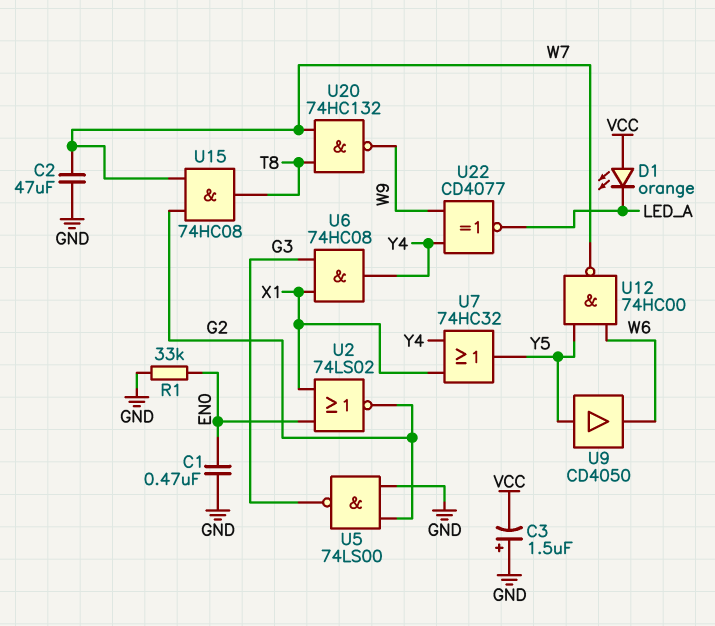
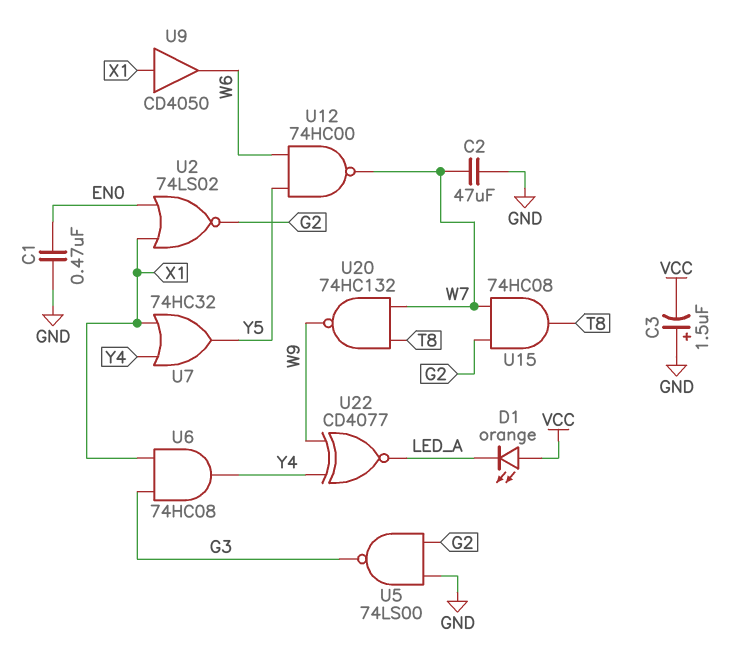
R1: 33k (EN0, GND) -> none
U9: buffer CD4050 (in Y5, out W6) -> buffer CD4050 (in X1, out W6)

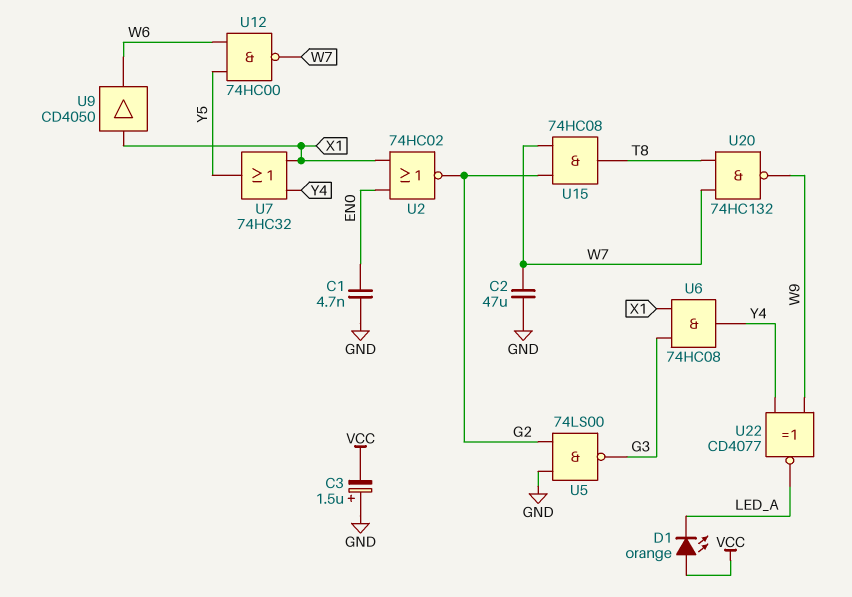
C1: 470nF (EN0, GND) -> 4.7nF (EN0, GND)
U2: NOR 74LS02 (in EN0, in X1, out G2) -> NOR 74HC02 (in EN0, in X1, out G2)

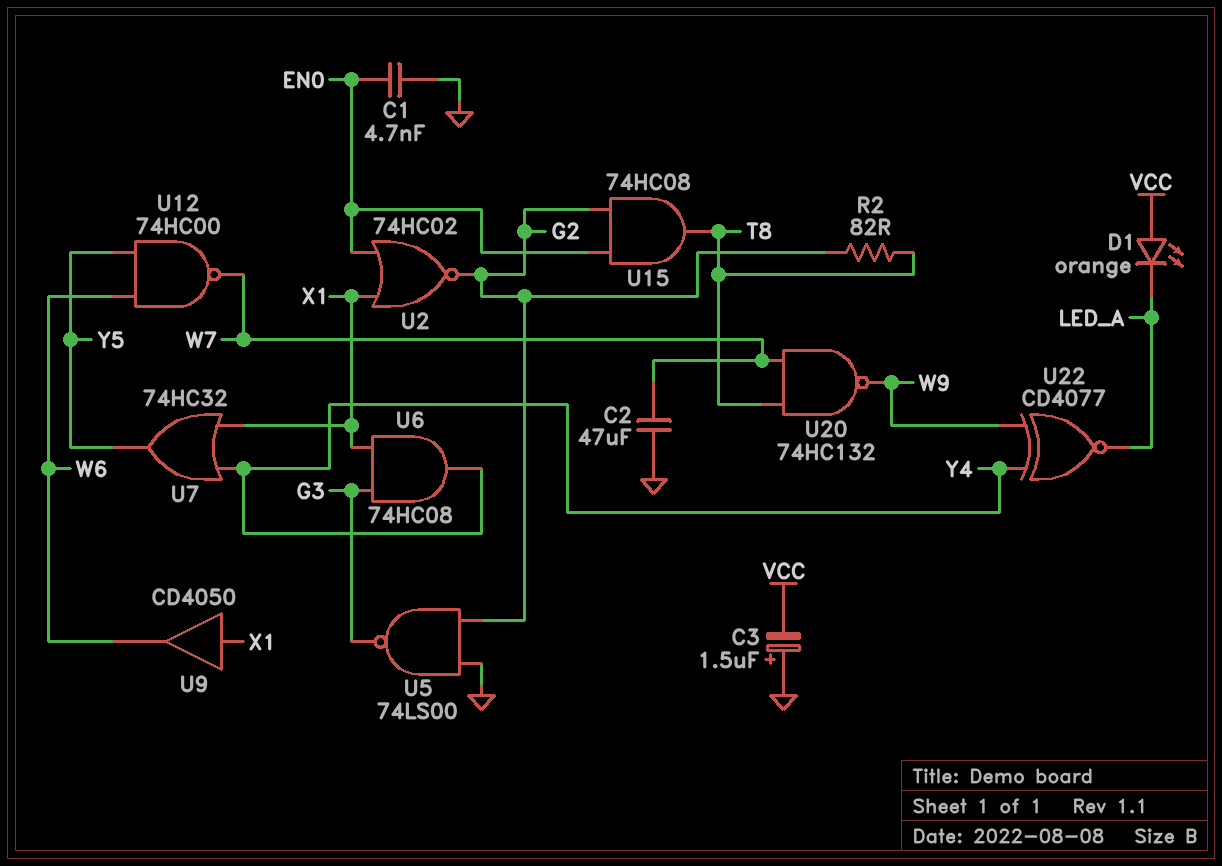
R2: none -> 82 (G2, T8)
U15: AND 74HC08 (in G2, in W7, out T8) -> AND 74HC08 (in EN0, in G2, out T8)

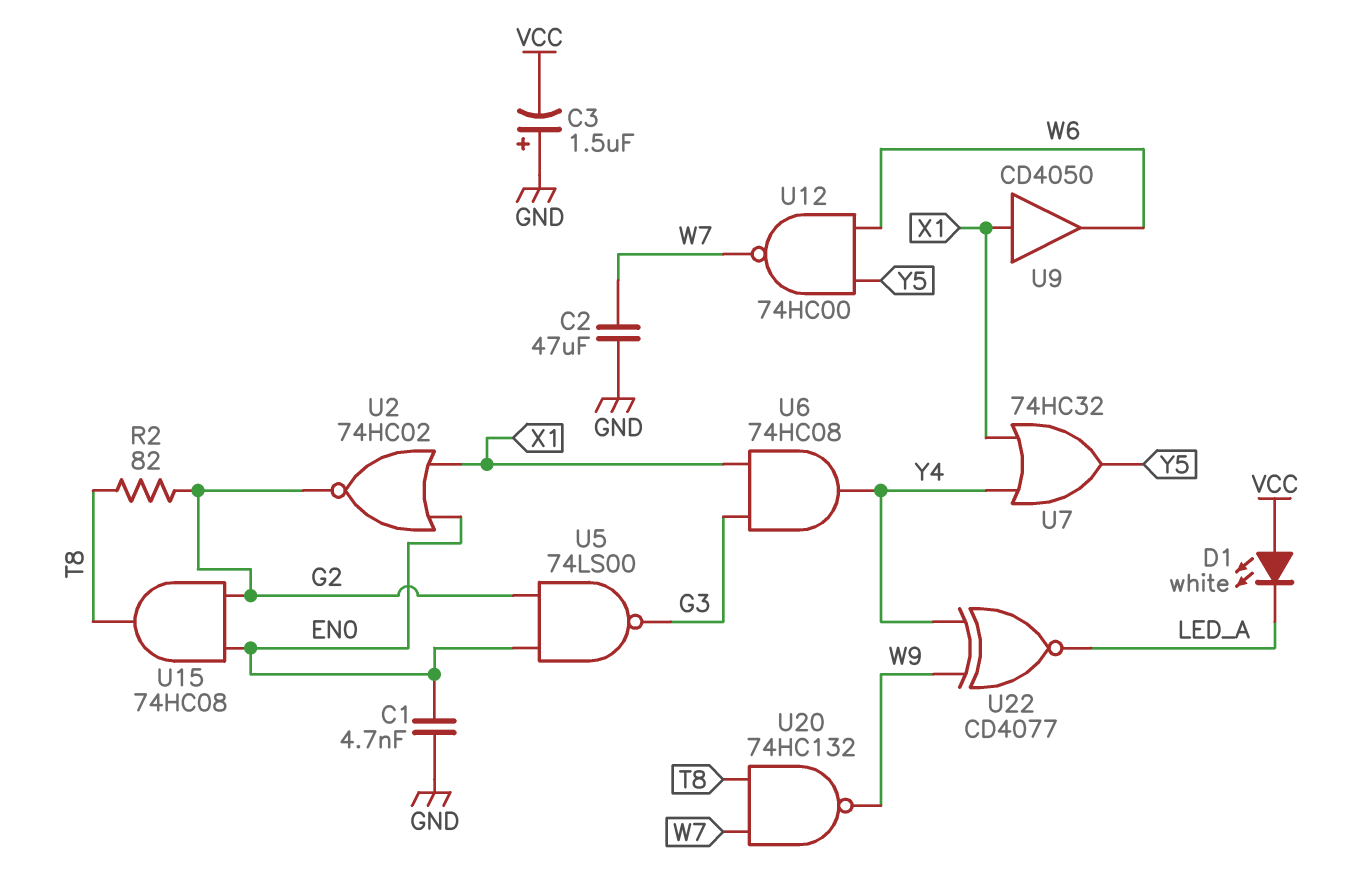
D1: LED orange (A VCC, K LED_A) -> LED white (A VCC, K LED_A)
U5: NAND 74LS00 (in G2, in GND, out G3) -> NAND 74LS00 (in EN0, in G2, out G3)

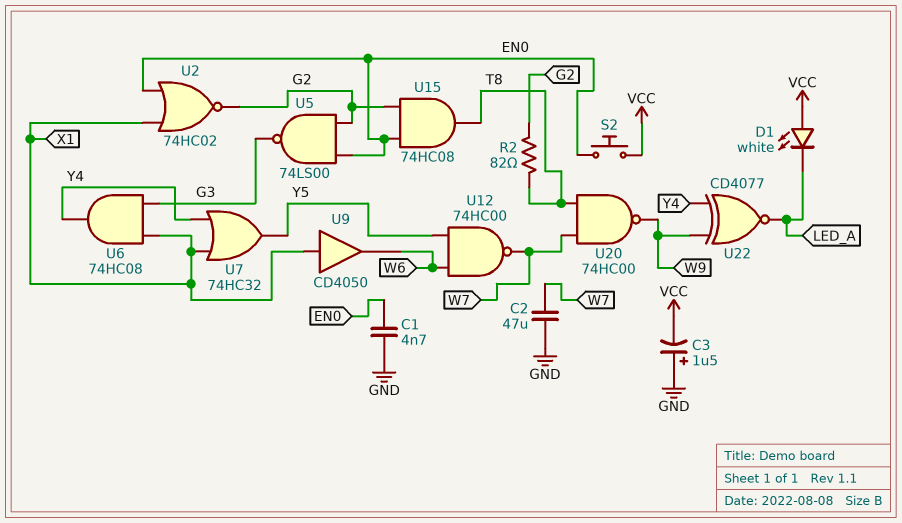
S2: none -> button (EN0, VCC)
U20: NAND 74HC132 (in T8, in W7, out W9) -> NAND 74HC00 (in T8, in W7, out W9)

